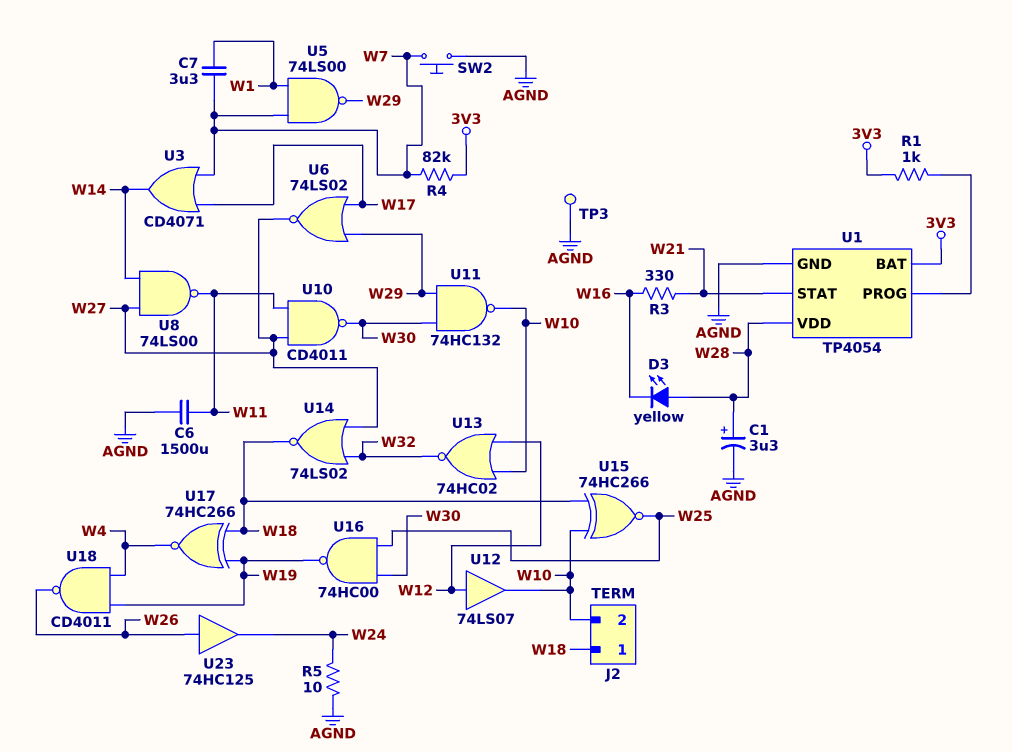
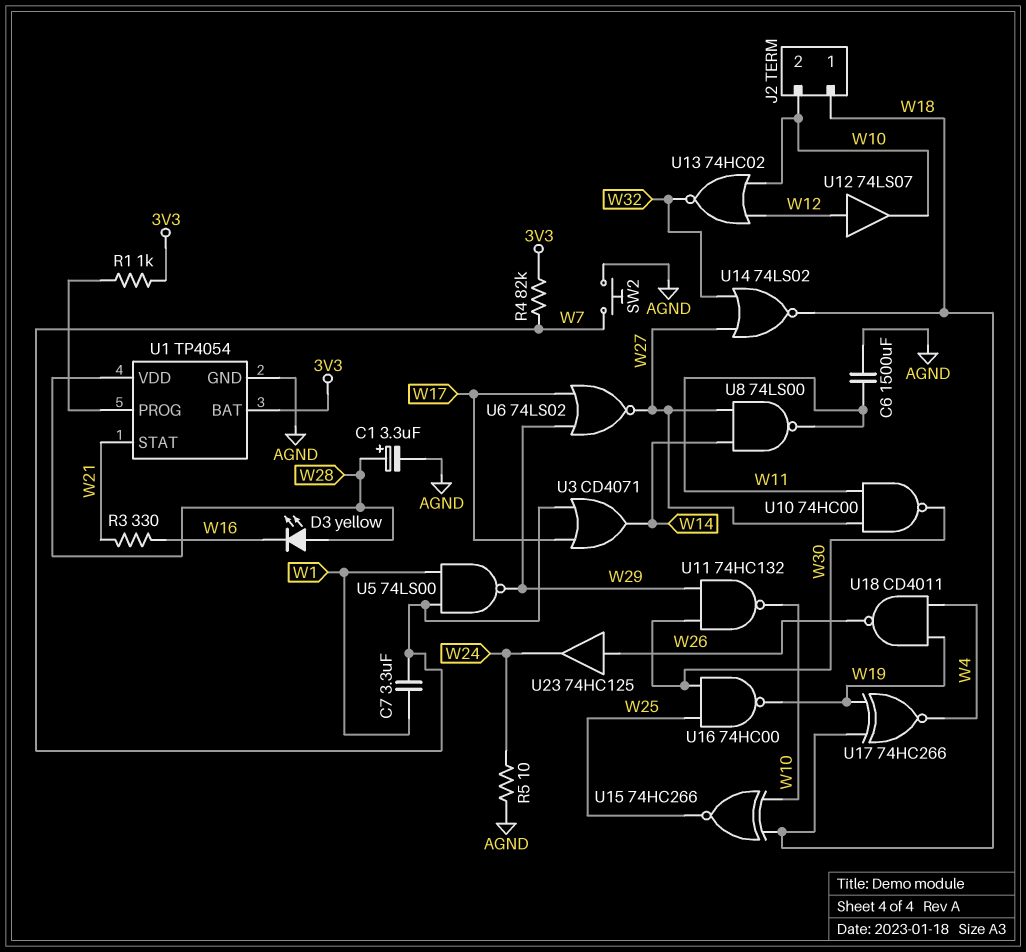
TP3: test point (AGND) -> none
U10: NAND CD4011 (in W11, in W27, out W30) -> NAND 74HC00 (in W11, in W27, out W30)

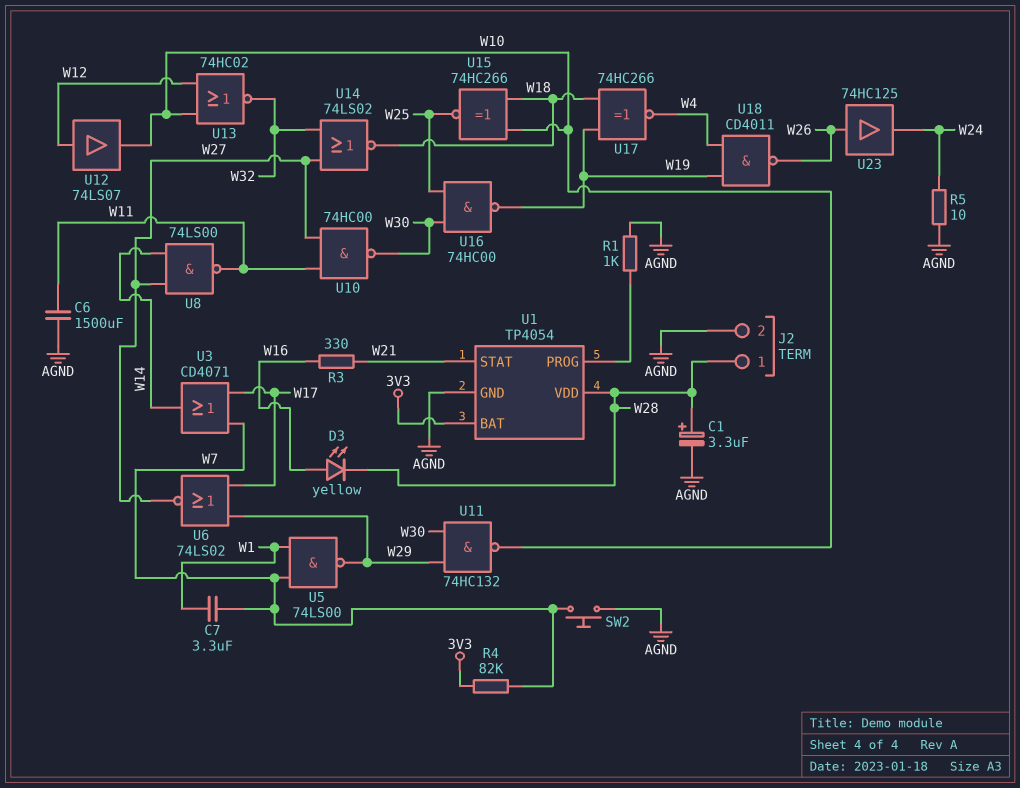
D3: LED yellow (A W28, K W16) -> LED yellow (A W16, K W28)
J2 pin 1: W18 -> W28
J2 pin 2: W10 -> AGND
R1: 1k (3V3, U1/PROG) -> 1k (AGND, U1/PROG)

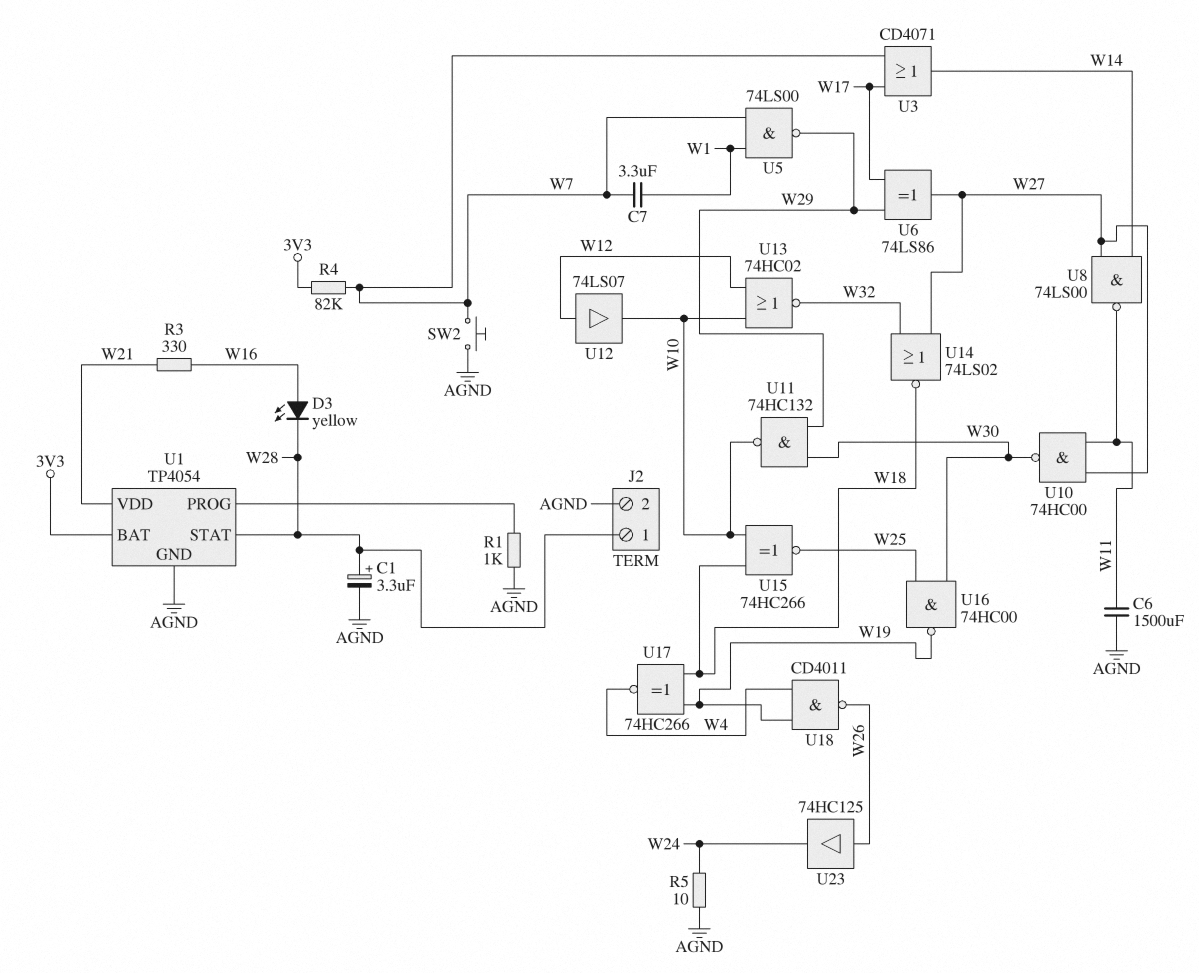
U1 pin STAT: W21 -> W28
U1 pin VDD: W28 -> W21
U6: NOR 74LS02 (in W17, in W29, out W27) -> XOR 74LS86 (in W17, in W29, out W27)

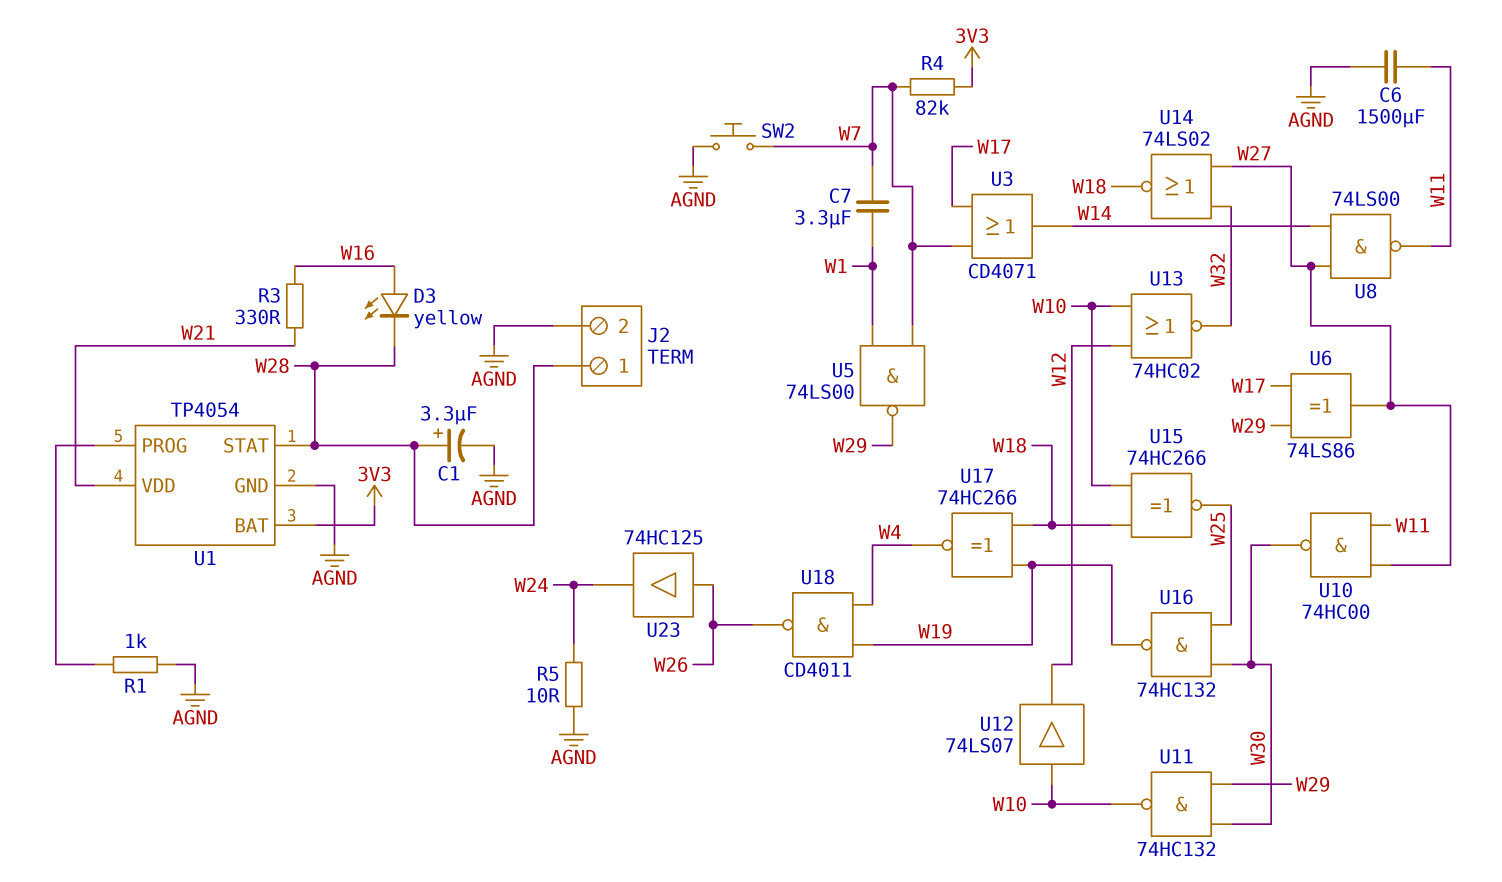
U12: buffer 74LS07 (in W12, out W10) -> buffer 74LS07 (in W10, out W12)
U16: NAND 74HC00 (in W25, in W30, out W19) -> NAND 74HC132 (in W25, in W30, out W19)

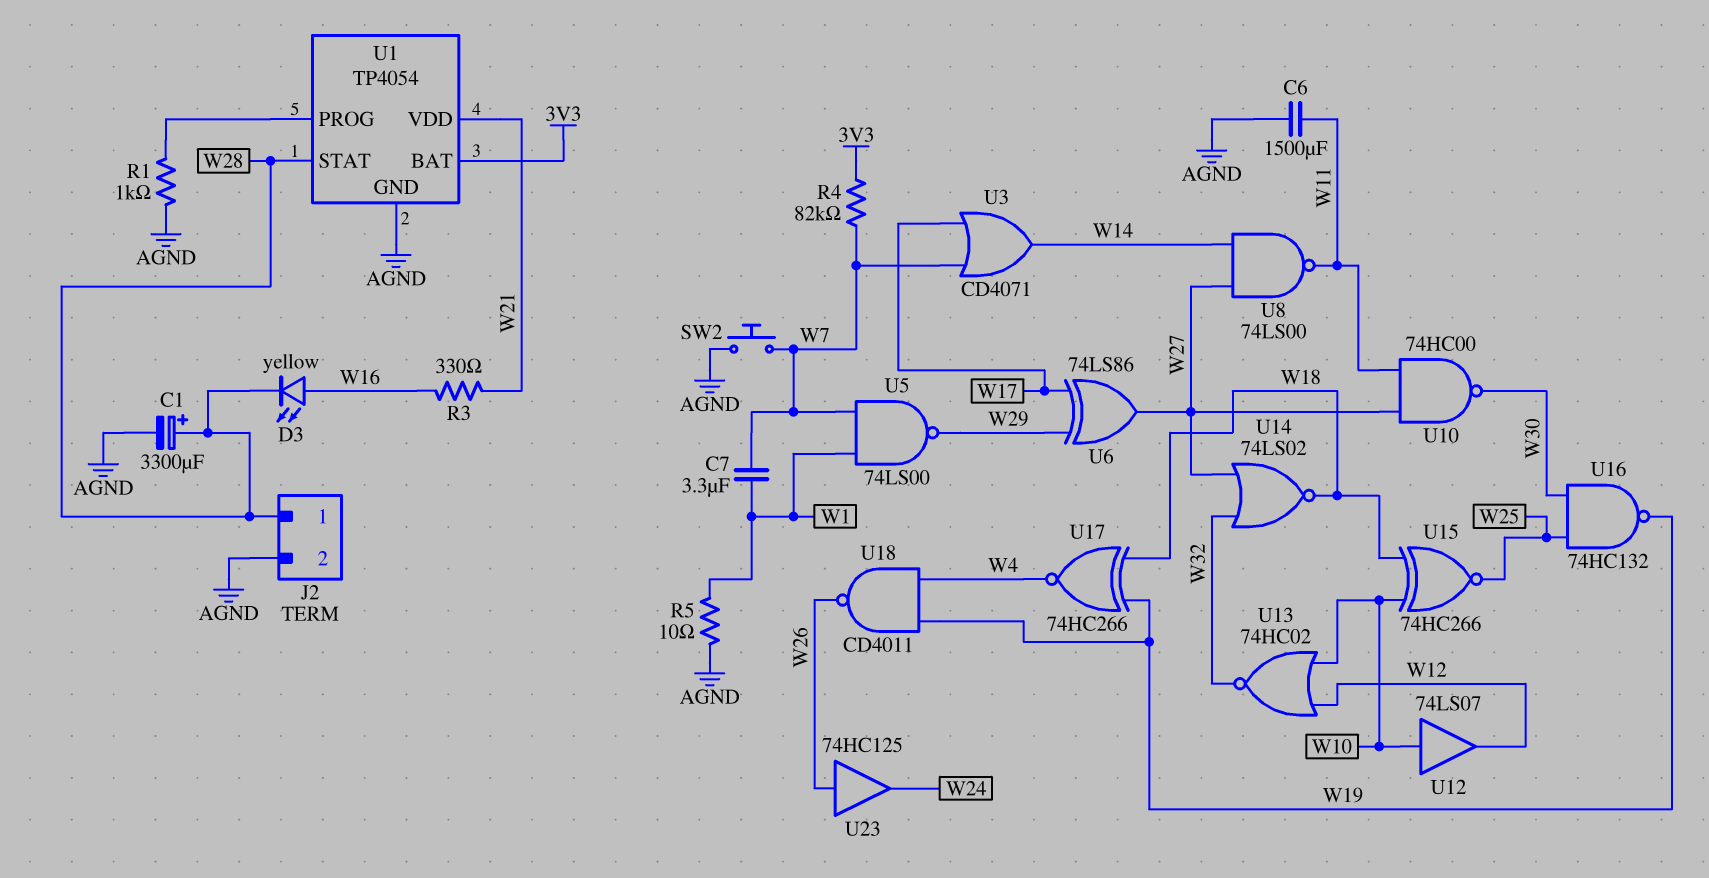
C1: 3.3uF (plus W28, minus AGND) -> 3300uF (plus W28, minus AGND)
R5: 10 (AGND, W24) -> 10 (AGND, W1)
U11: NAND 74HC132 (in W29, in W30, out W10) -> none

